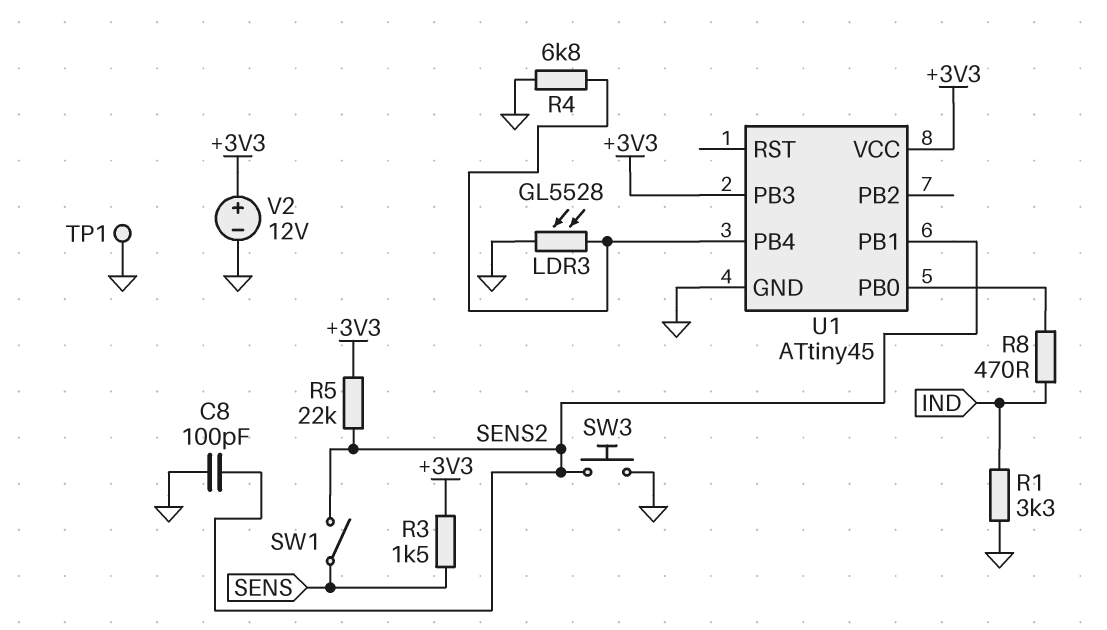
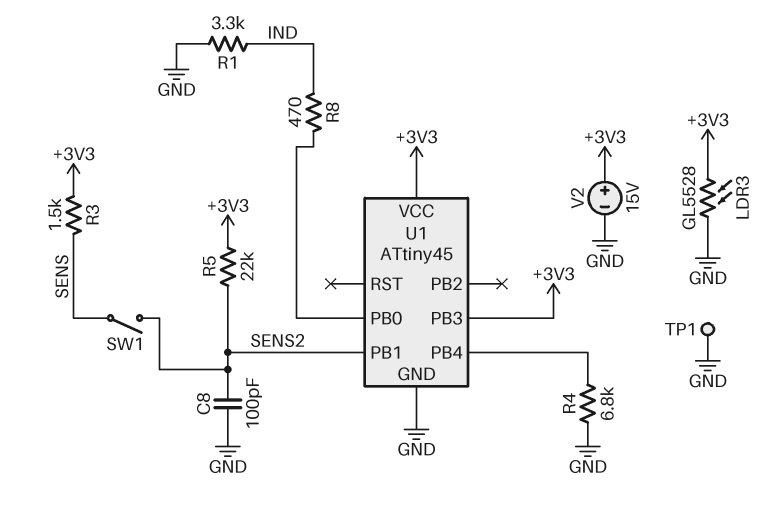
LDR3: GL5528 (GND, U1/PB4) -> GL5528 (+3V3, GND)
SW3: button (GND, SENS2) -> none
V2: 12V (plus +3V3, minus GND) -> 15V (plus +3V3, minus GND)

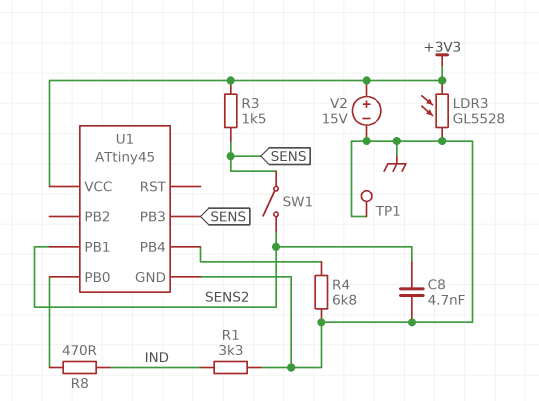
C8: 100pF (GND, SENS2) -> 4.7nF (GND, SENS2)
R5: 22k (+3V3, SENS2) -> none
U1 pin PB3: +3V3 -> SENS

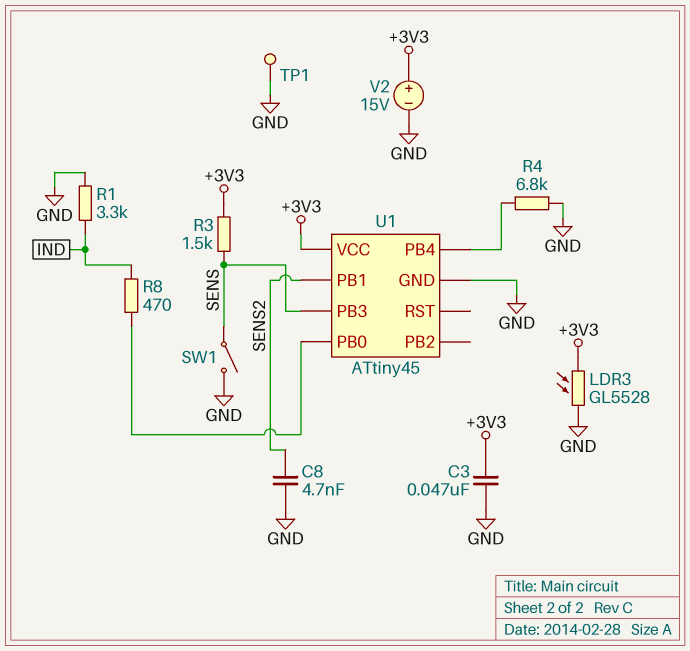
C3: none -> 47nF (+3V3, GND)
SW1: switch (SENS, SENS2) -> switch (GND, SENS)

